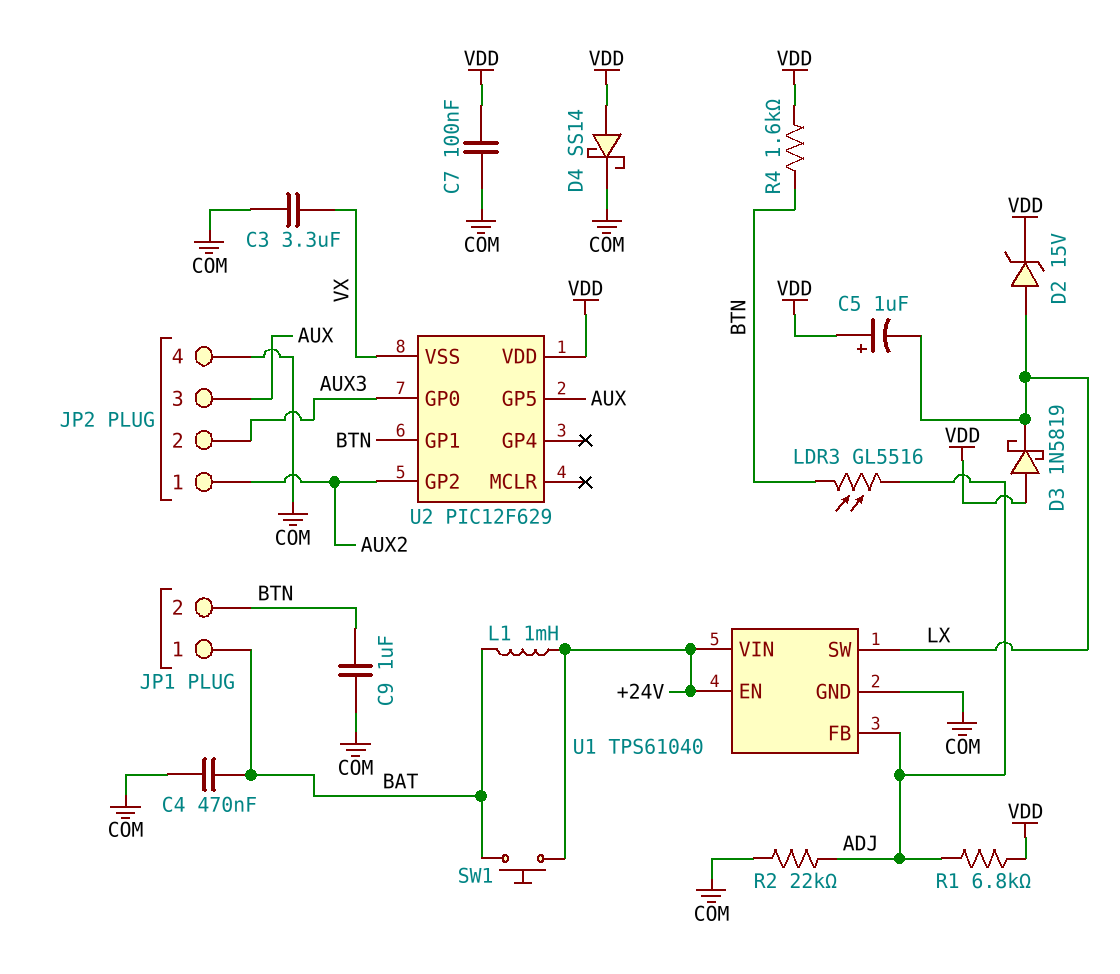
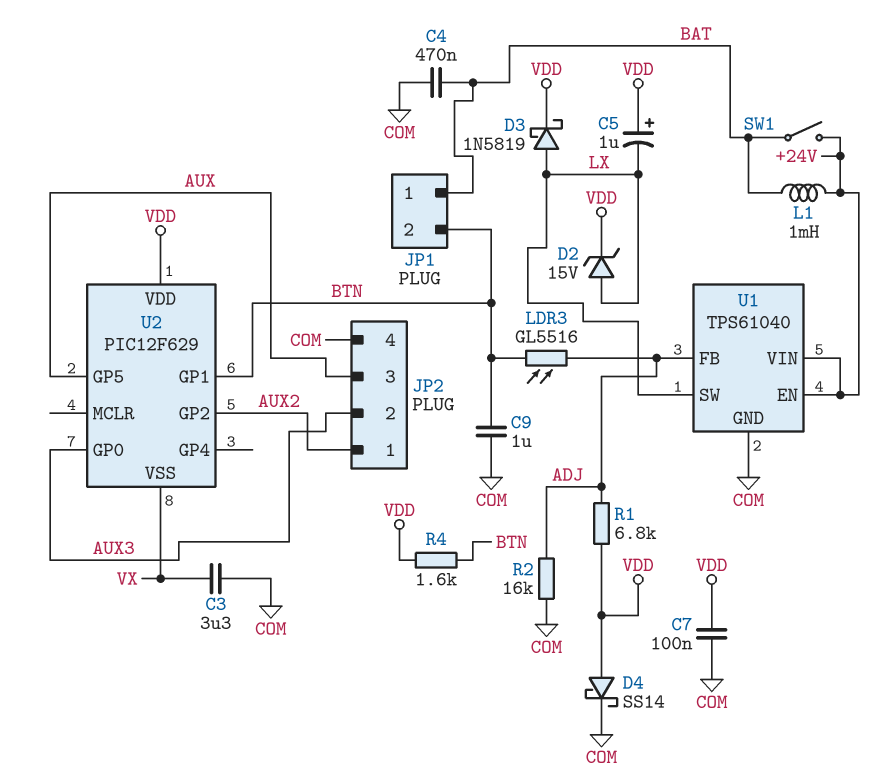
D3: schottky 1N5819 (A VDD, K LX) -> schottky 1N5819 (A LX, K VDD)
R2: 22k (ADJ, COM) -> 16k (ADJ, COM)
SW1: button (+24V, BAT) -> switch (+24V, BAT)

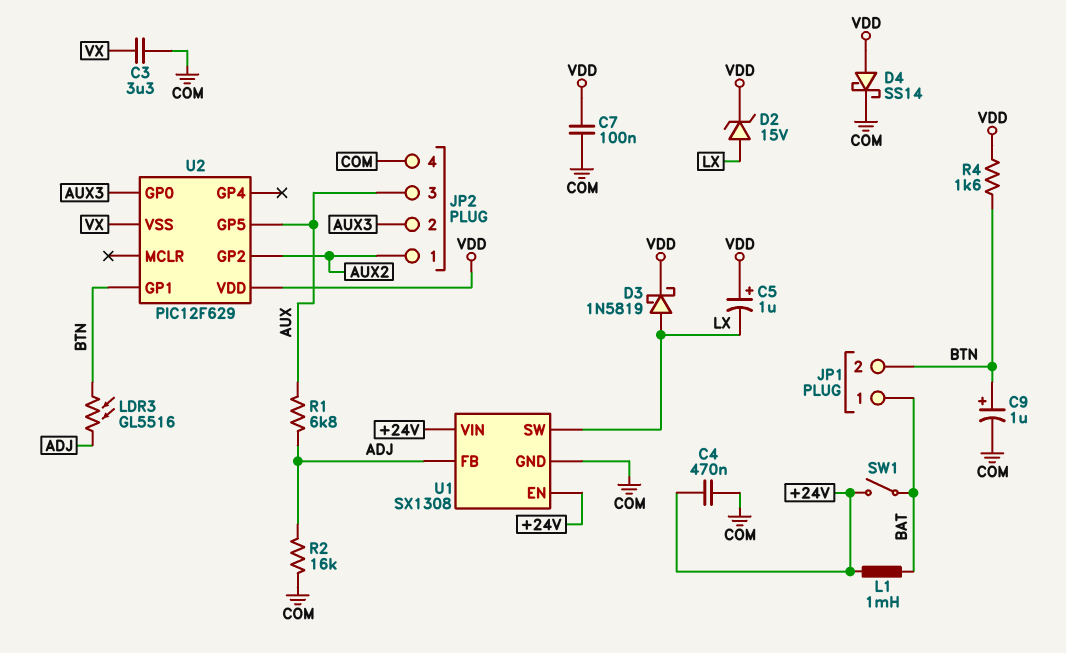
C4: 470nF (BAT, COM) -> 470nF (+24V, COM)
C9: 1uF (BTN, COM) -> 1uF (plus BTN, minus COM)
R1: 6.8k (ADJ, VDD) -> 6.8k (ADJ, AUX)
U1: TPS61040 -> SX1308

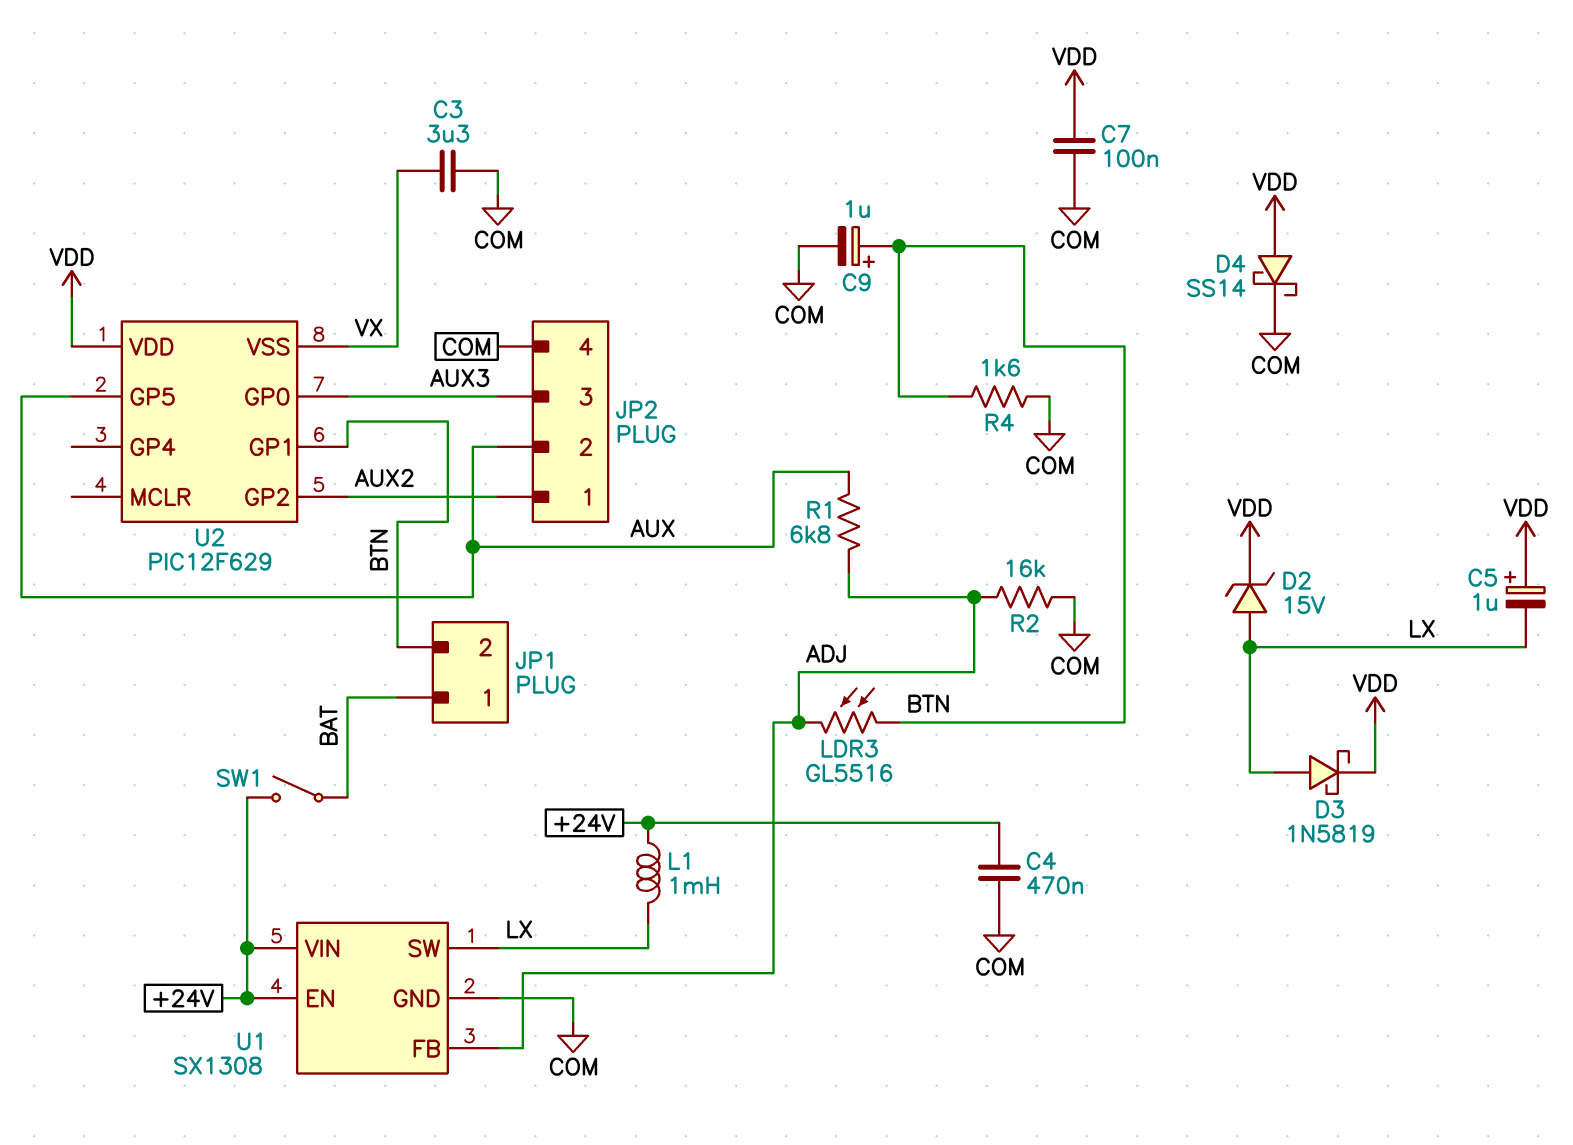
JP2 pin 2: AUX3 -> AUX
JP2 pin 3: AUX -> AUX3
L1: 1mH (+24V, BAT) -> 1mH (+24V, LX)
R4: 1.6k (BTN, VDD) -> 1.6k (BTN, COM)

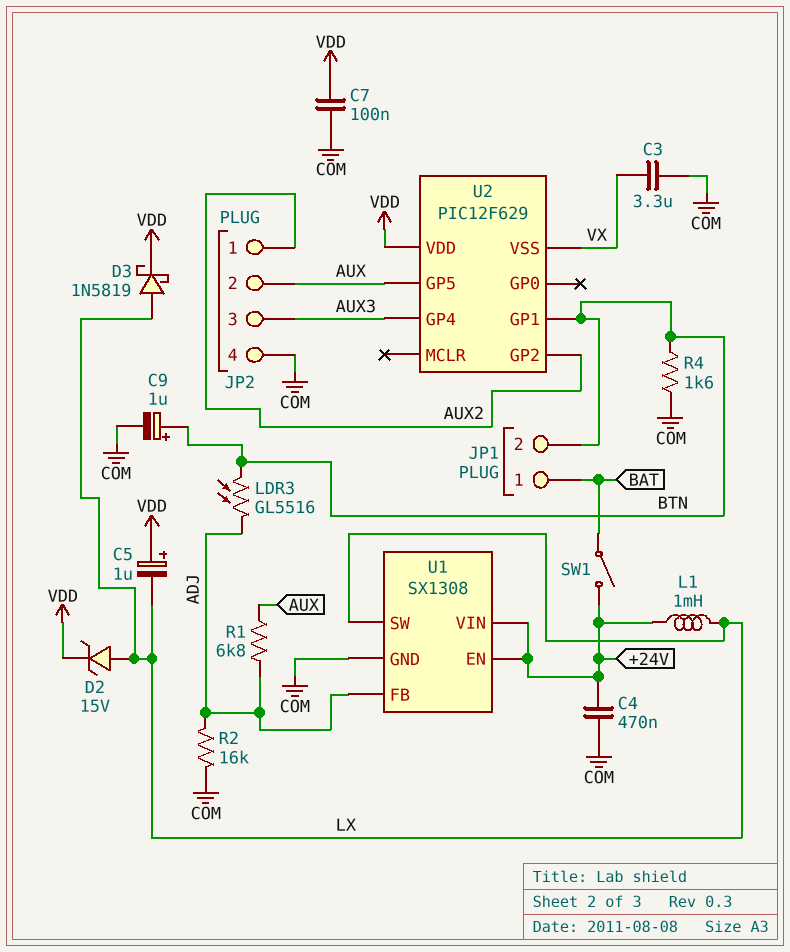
D4: schottky SS14 (A VDD, K COM) -> none
U2 pin GP0: AUX3 -> none
U2 pin GP4: none -> AUX3

